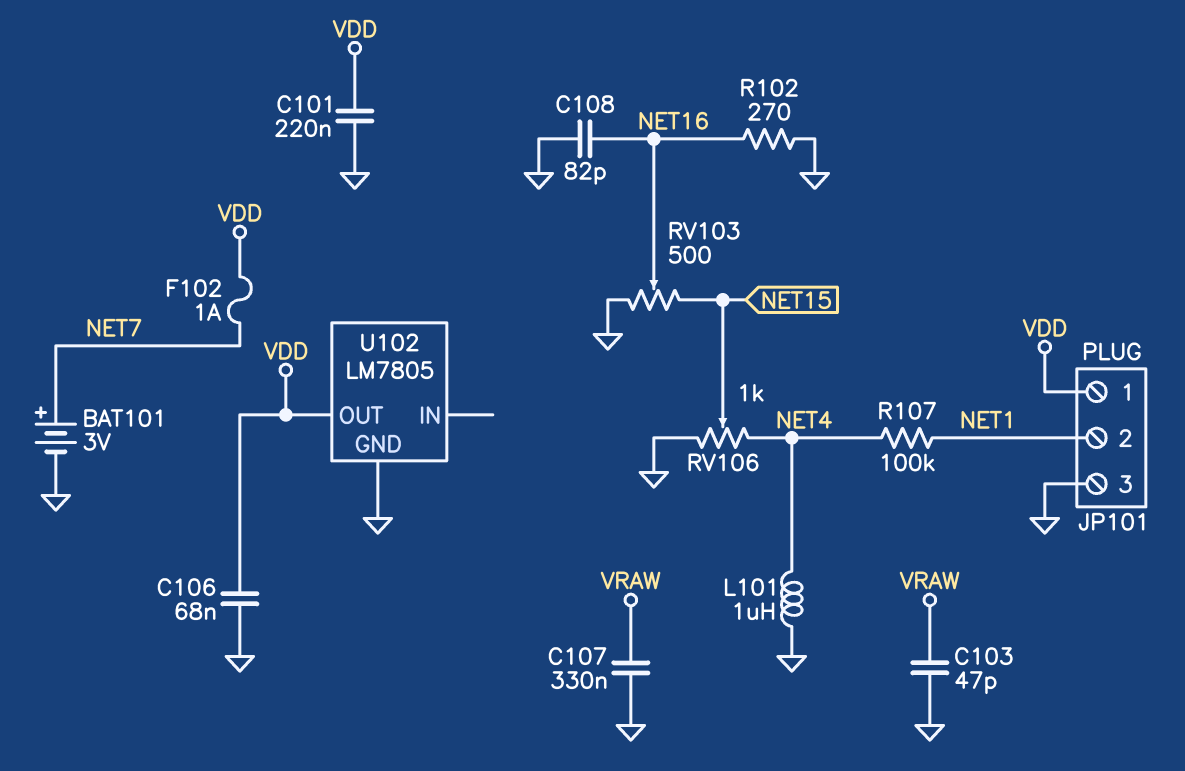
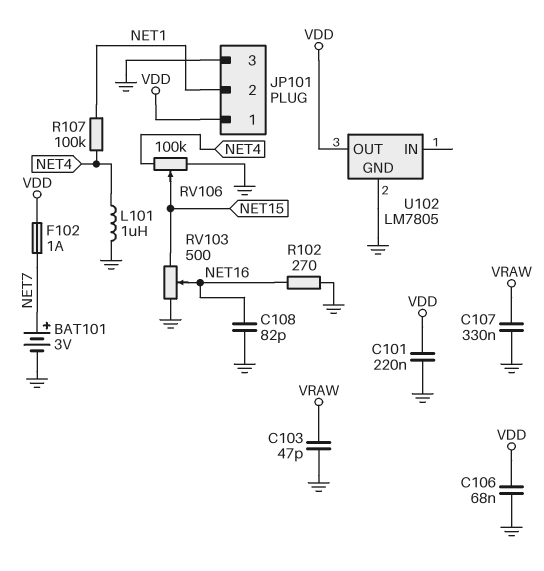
RV106: 1k (GND, NET4, wiper NET15) -> 100k (GND, NET4, wiper NET15)

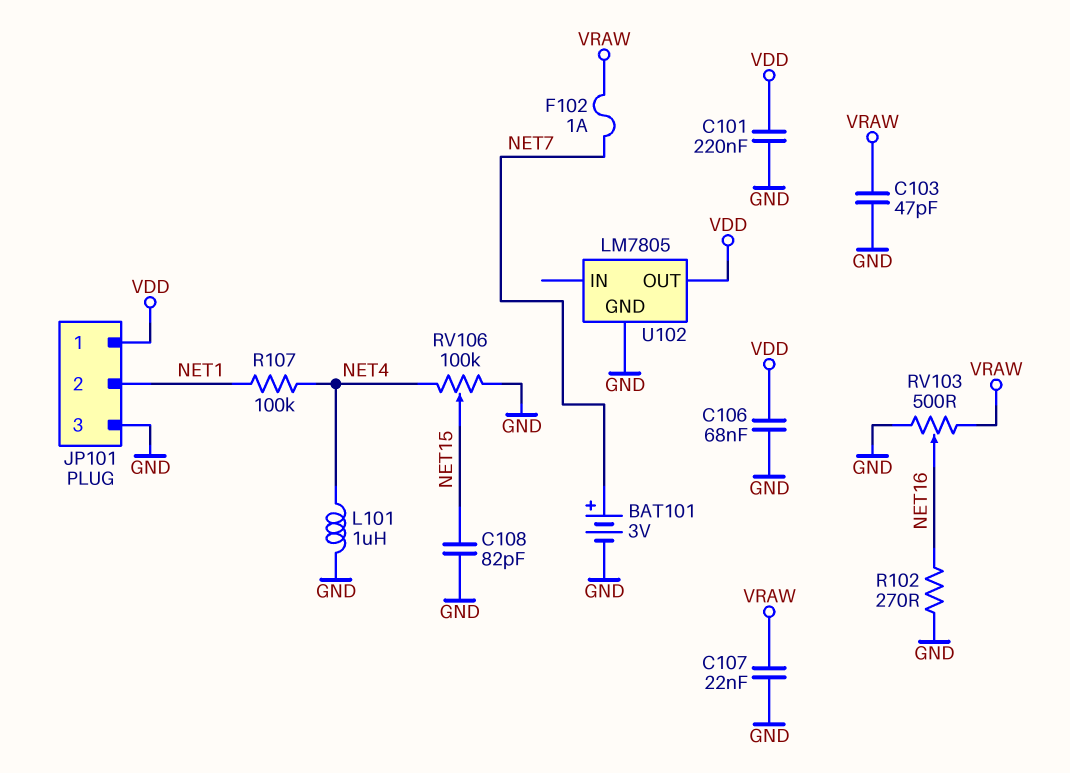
C107: 330nF (GND, VRAW) -> 22nF (GND, VRAW)
C108: 82pF (GND, NET16) -> 82pF (GND, NET15)
F102: 1A (NET7, VDD) -> 1A (NET7, VRAW)
RV103: 500 (GND, NET15, wiper NET16) -> 500 (GND, VRAW, wiper NET16)

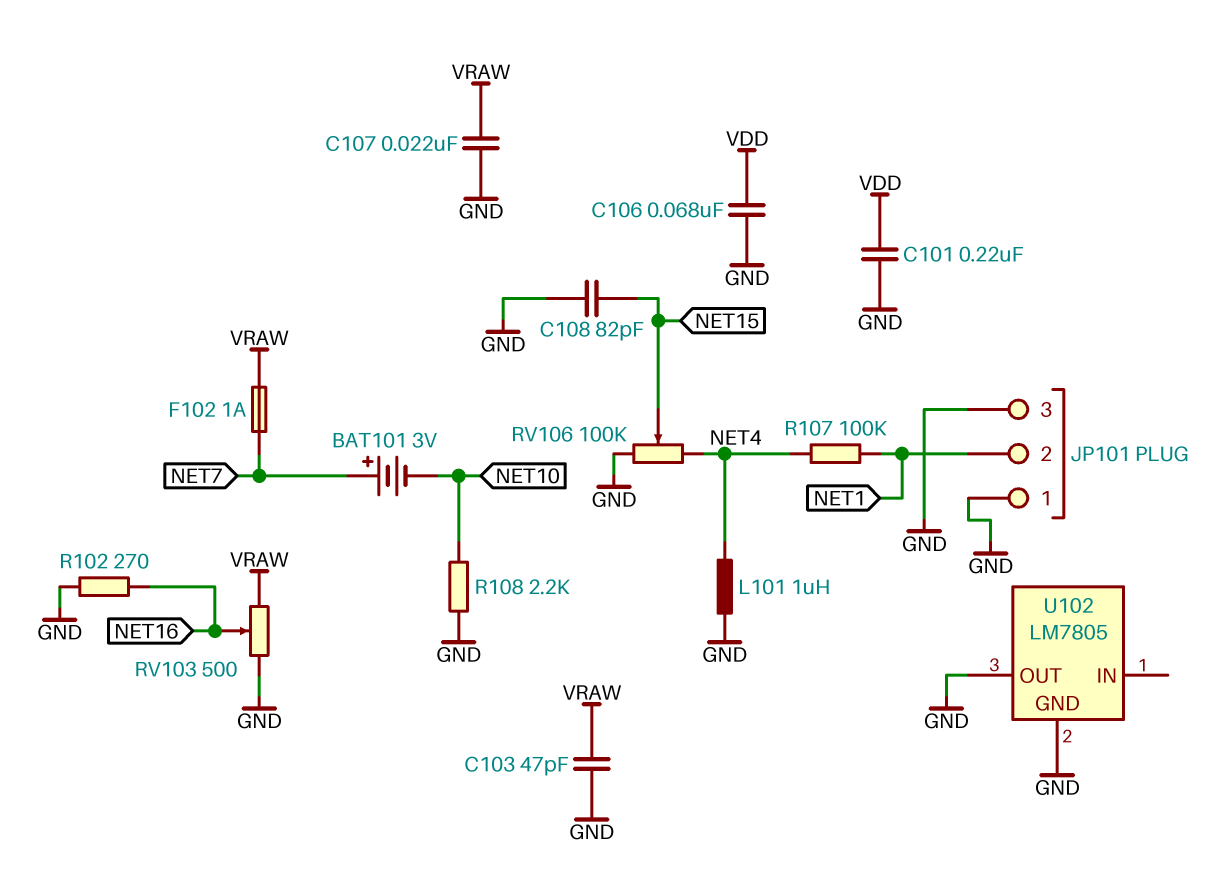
BAT101: 3V (plus NET7, minus GND) -> 3V (plus NET7, minus NET10)
JP101 pin 1: VDD -> GND
R108: none -> 2.2k (GND, NET10)
U102 pin OUT: VDD -> GND

